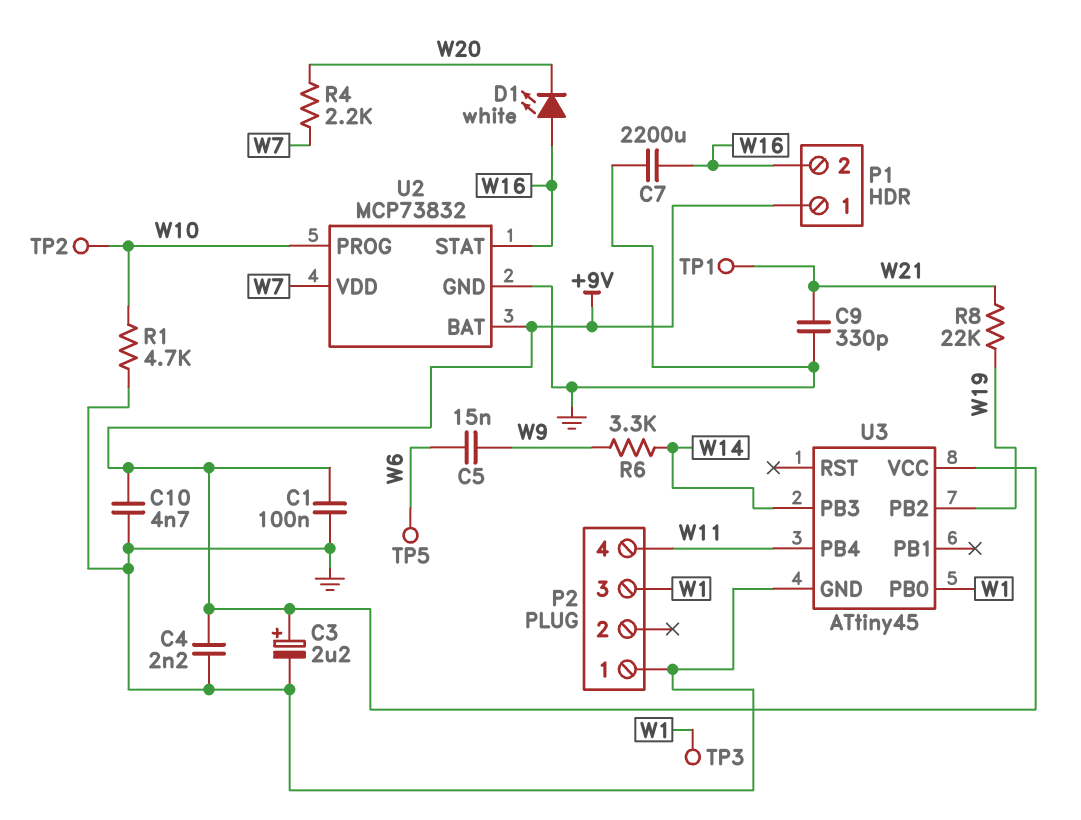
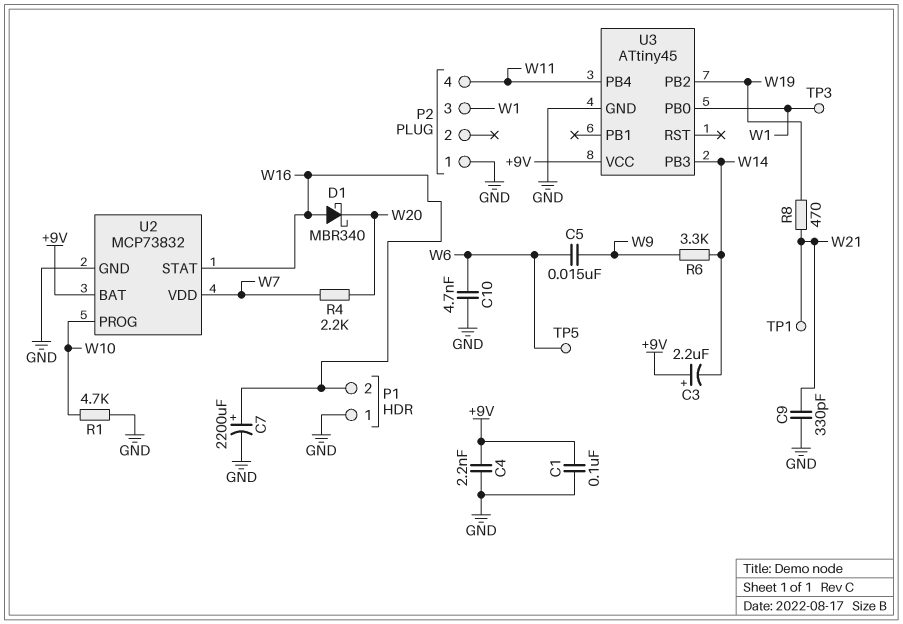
C3: 2.2uF (plus +9V, minus GND) -> 2.2uF (plus +9V, minus W14)
C7: 2200uF (GND, W16) -> 2200uF (plus W16, minus GND)
C10: 4.7nF (+9V, GND) -> 4.7nF (GND, W6)
D1: LED white (A W16, K W20) -> schottky MBR340 (A W16, K W20)
P1 pin 1: +9V -> GND
R8: 22k (W19, W21) -> 470 (W19, W21)
TP2: test point (W10) -> none

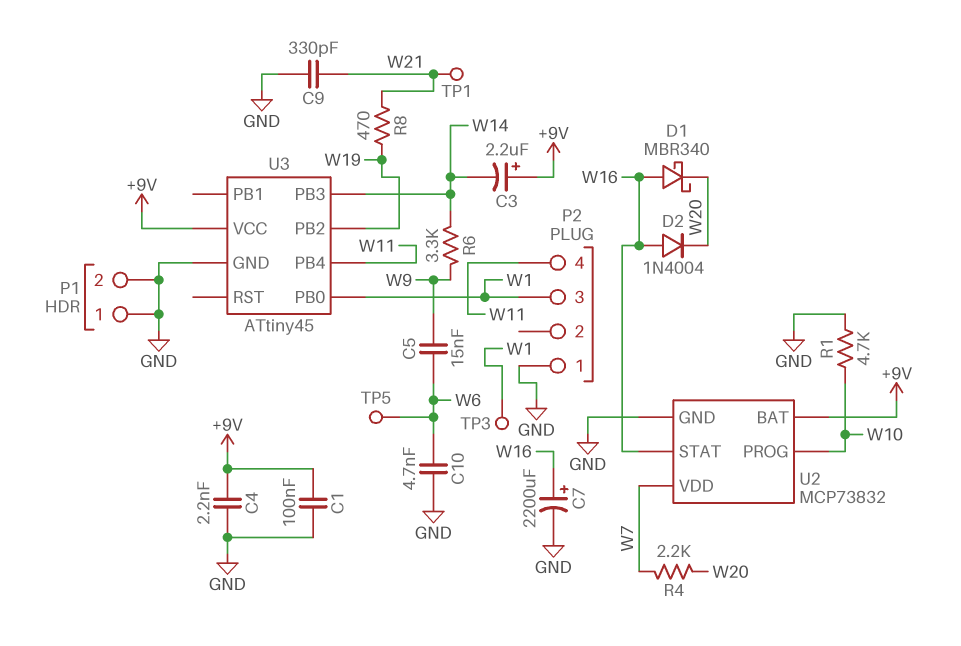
D2: none -> diode 1N4004 (A W16, K W20)
P1 pin 2: W16 -> GND

